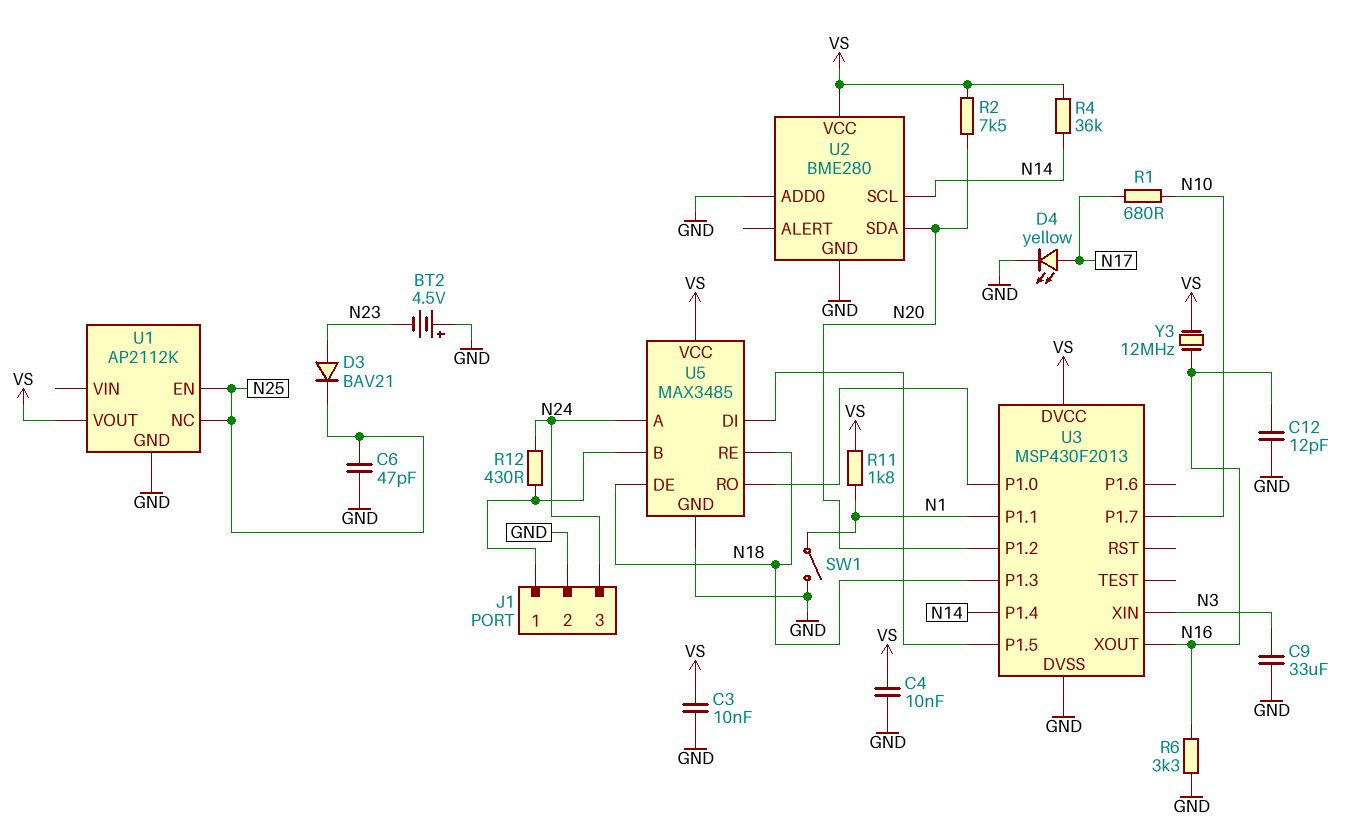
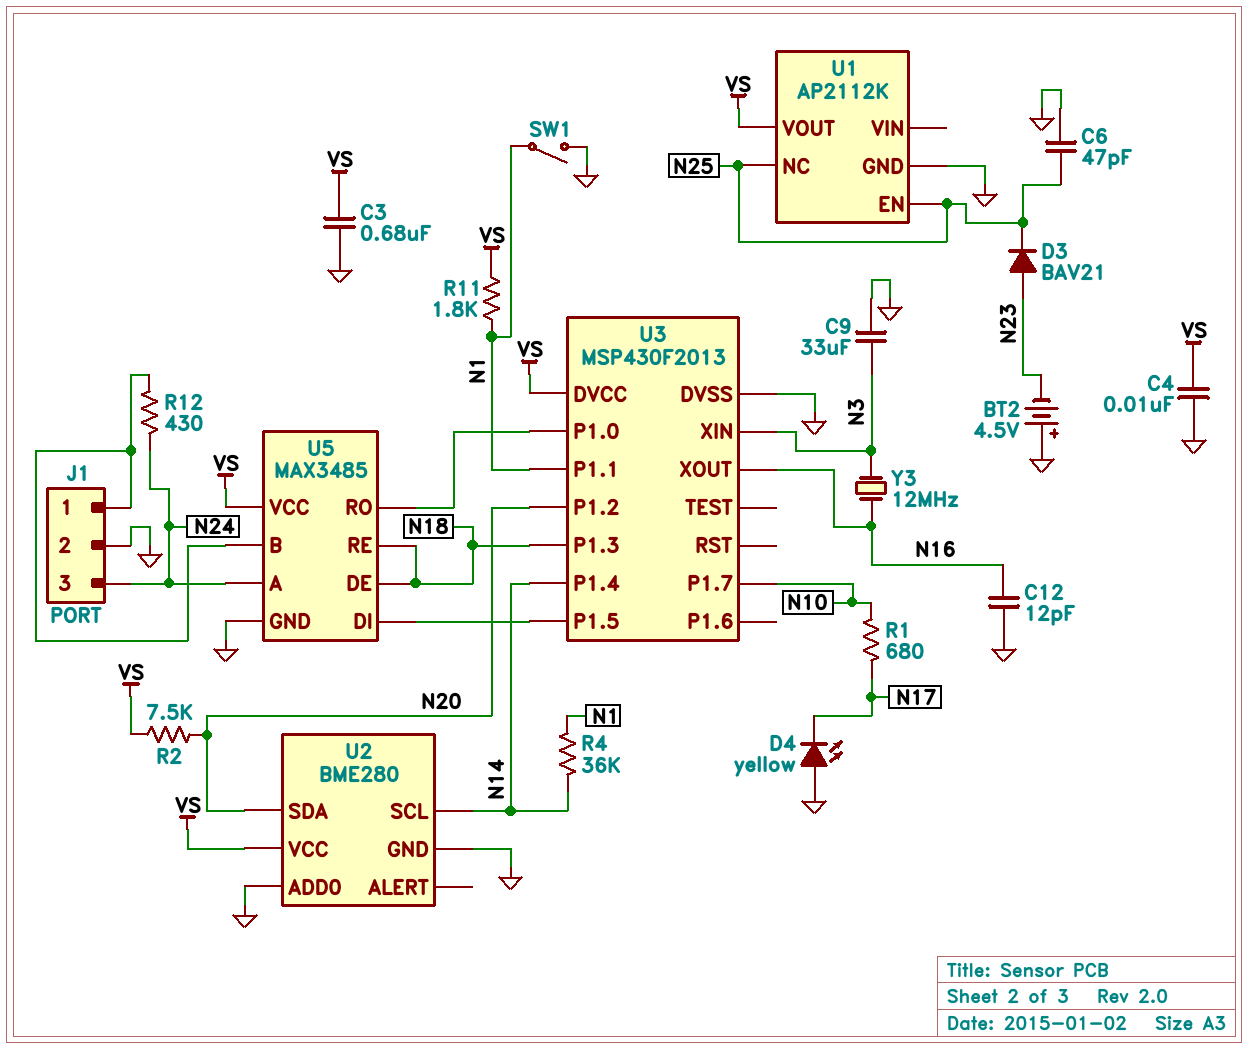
C3: 10nF (GND, VS) -> 680nF (GND, VS)
D4: LED yellow (A N17, K GND) -> LED yellow (A GND, K N17)
R4: 36k (N14, VS) -> 36k (N1, N14)
R6: 3.3k (GND, N16) -> none
Y3: 12MHz (N16, VS) -> 12MHz (N3, N16)

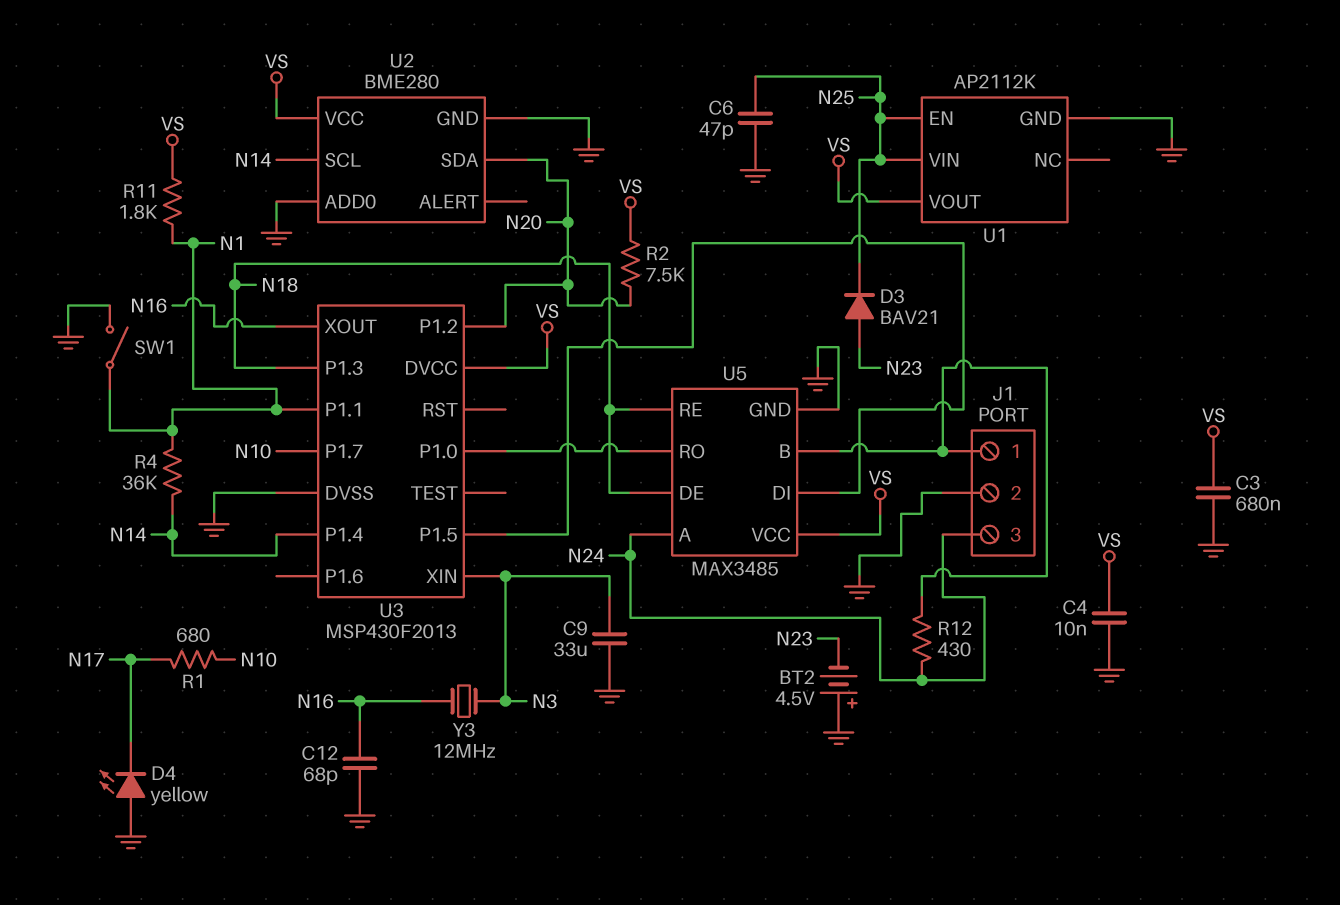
C12: 12pF (GND, N16) -> 68pF (GND, N16)
U1 pin NC: N25 -> none
U1 pin VIN: none -> N25

